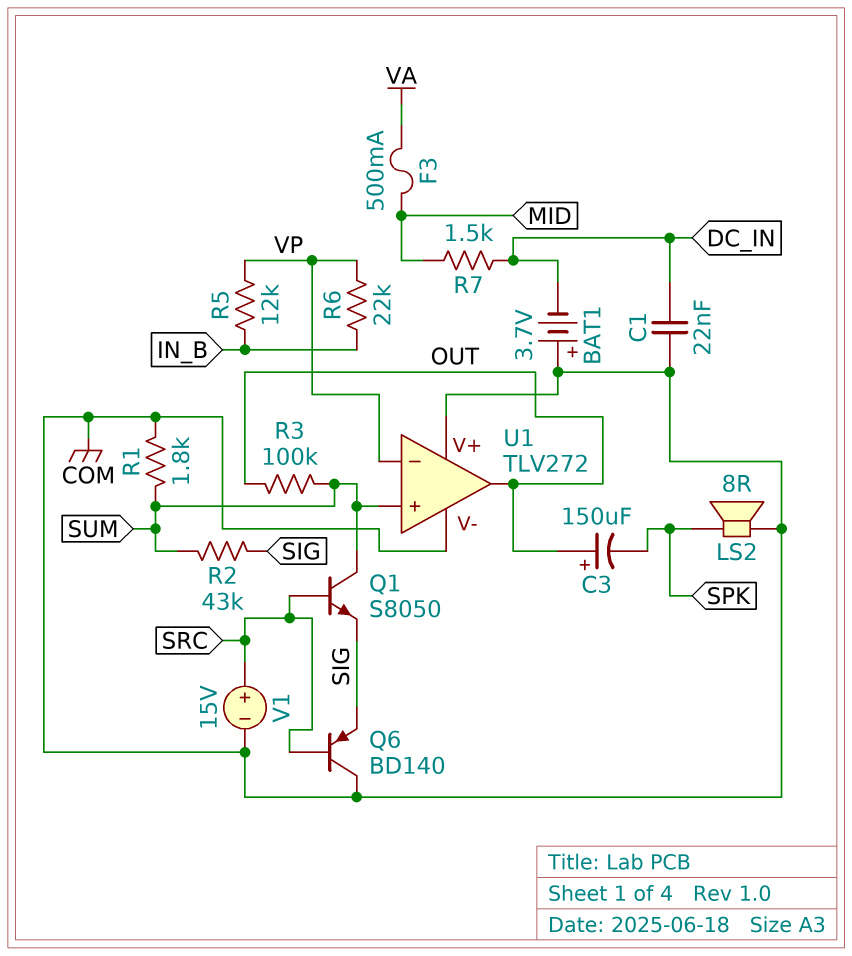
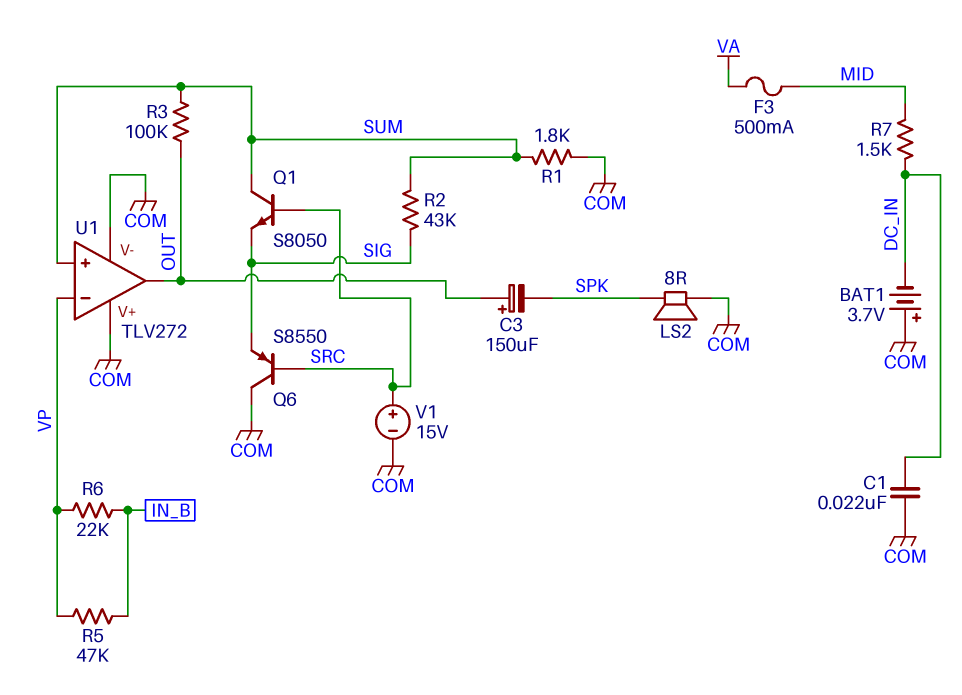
Q6: PNP BD140 (B SRC, C COM, E SIG) -> PNP S8550 (B SRC, C COM, E SIG)
R5: 12k (IN_B, VP) -> 47k (IN_B, VP)

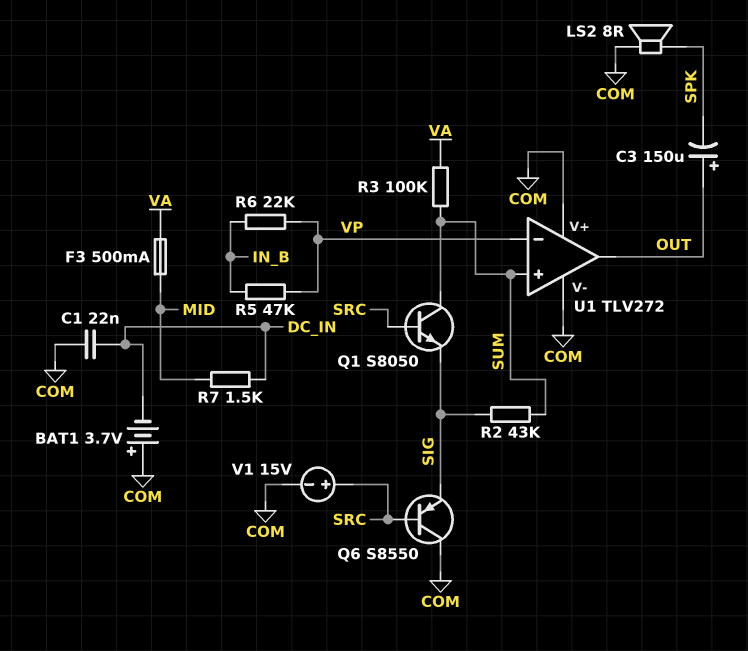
R1: 1.8k (COM, SUM) -> none
R3: 100k (OUT, SUM) -> 100k (SUM, VA)

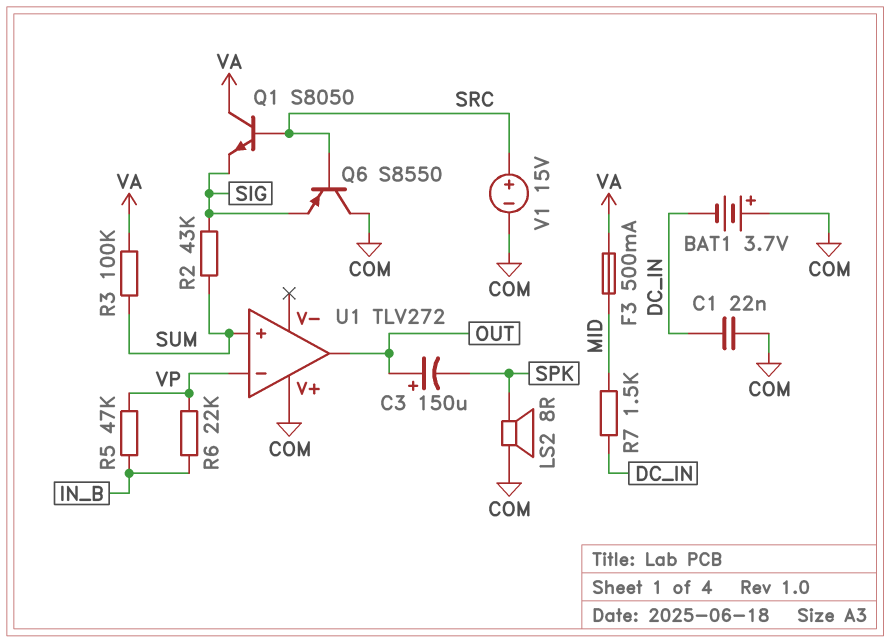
Q1: NPN S8050 (B SRC, C SUM, E SIG) -> NPN S8050 (B SRC, C VA, E SIG)
U1 pin V-: COM -> none

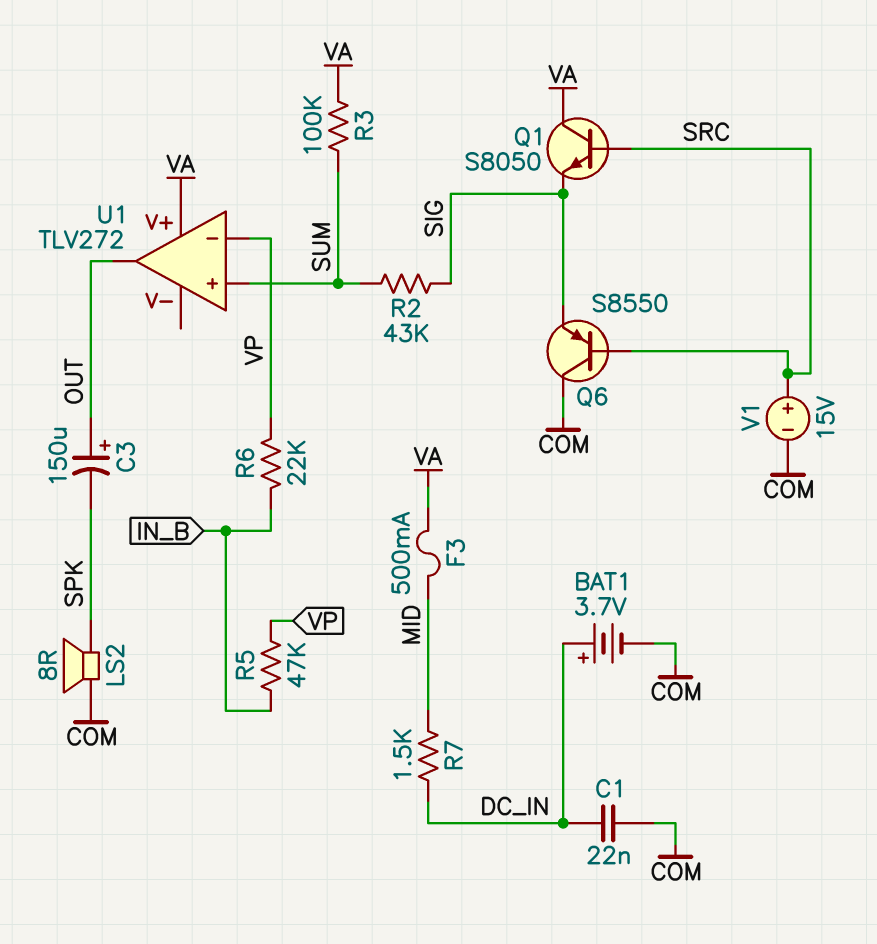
BAT1: 3.7V (plus COM, minus DC_IN) -> 3.7V (plus DC_IN, minus COM)
U1 pin V+: COM -> VA

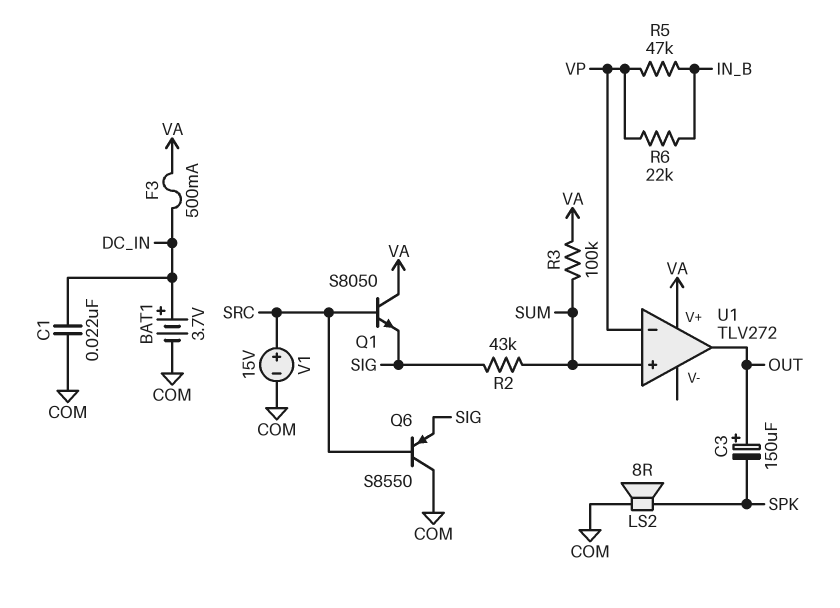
F3: 500mA (MID, VA) -> 500mA (DC_IN, VA)
R7: 1.5k (DC_IN, MID) -> none

